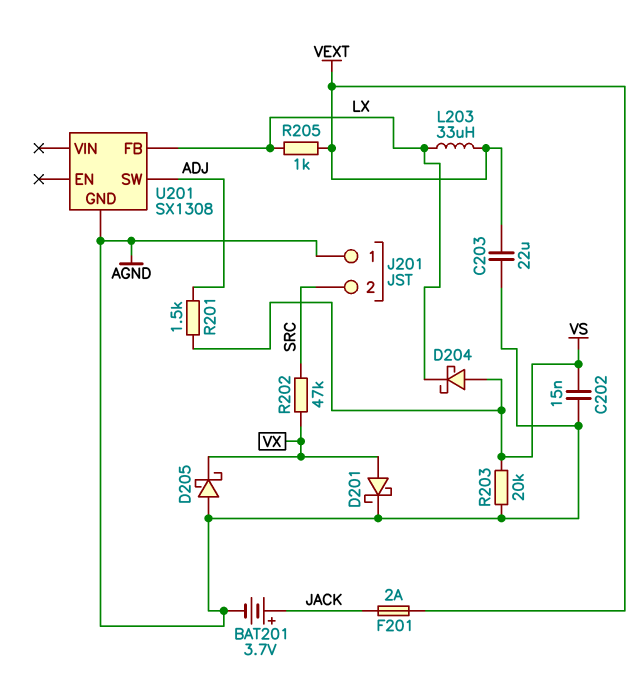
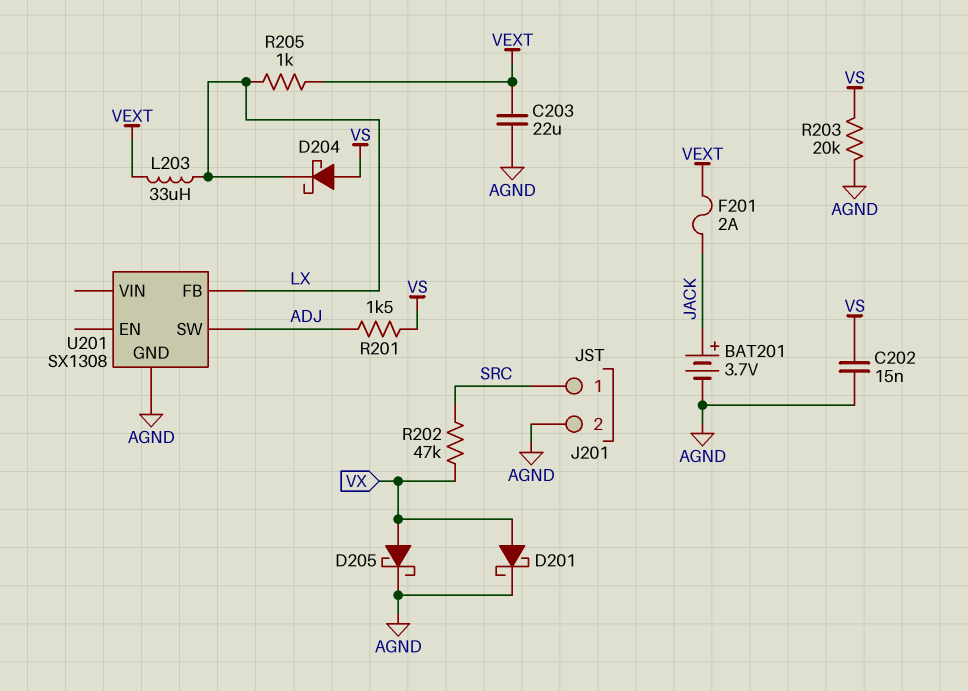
D205: schottky (A AGND, K VX) -> schottky (A VX, K AGND)
J201 pin 1: AGND -> SRC
J201 pin 2: SRC -> AGND

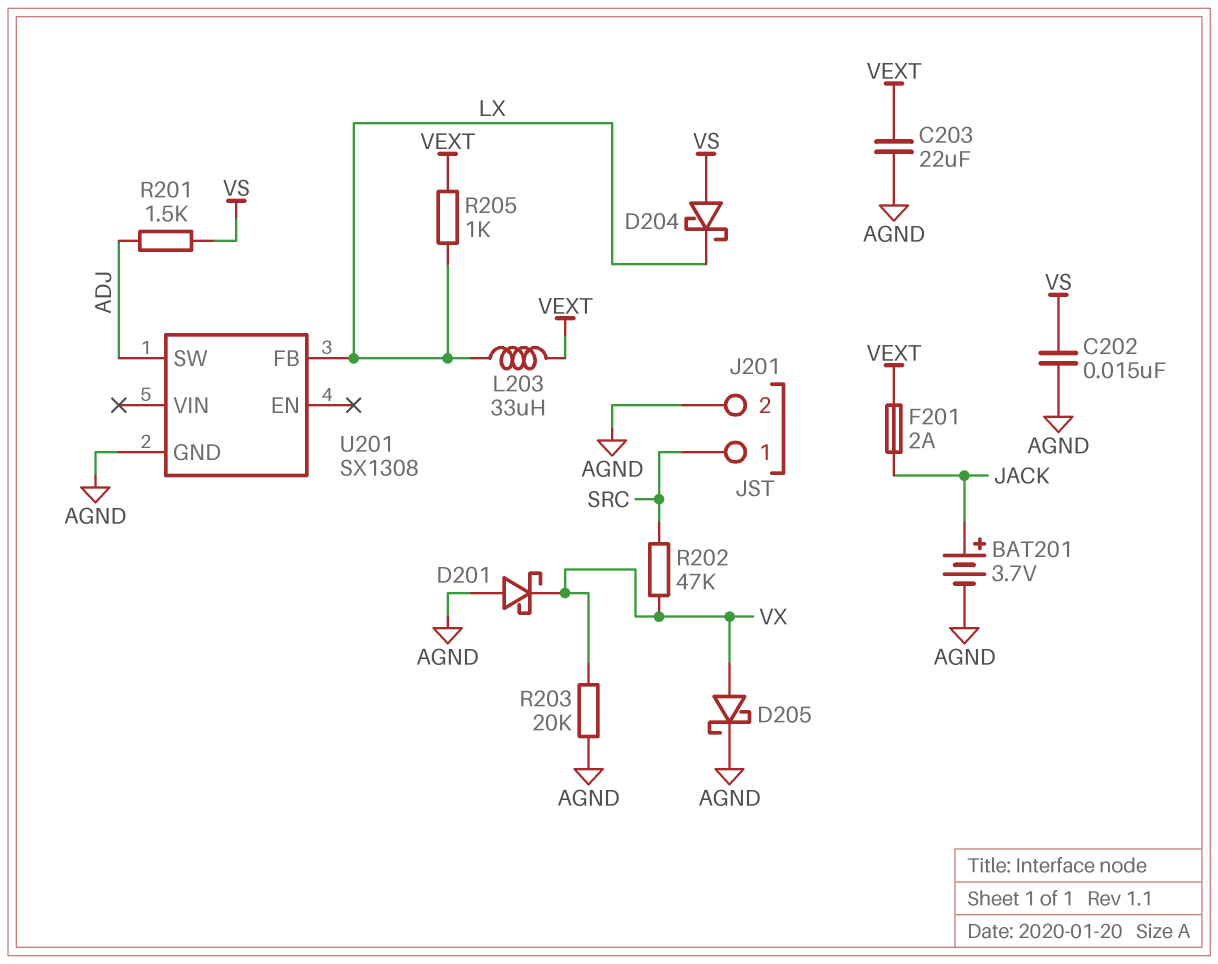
D201: schottky (A VX, K AGND) -> schottky (A AGND, K VX)
R203: 20k (AGND, VS) -> 20k (AGND, VX)

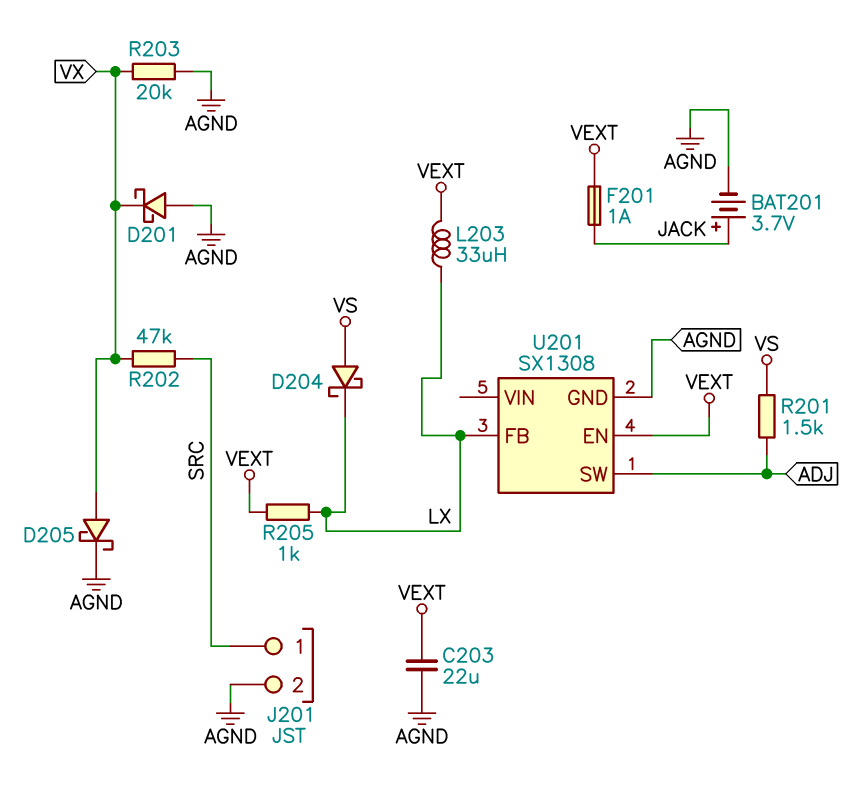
C202: 15nF (AGND, VS) -> none
F201: 2A (JACK, VEXT) -> 1A (JACK, VEXT)
U201 pin EN: none -> VEXT

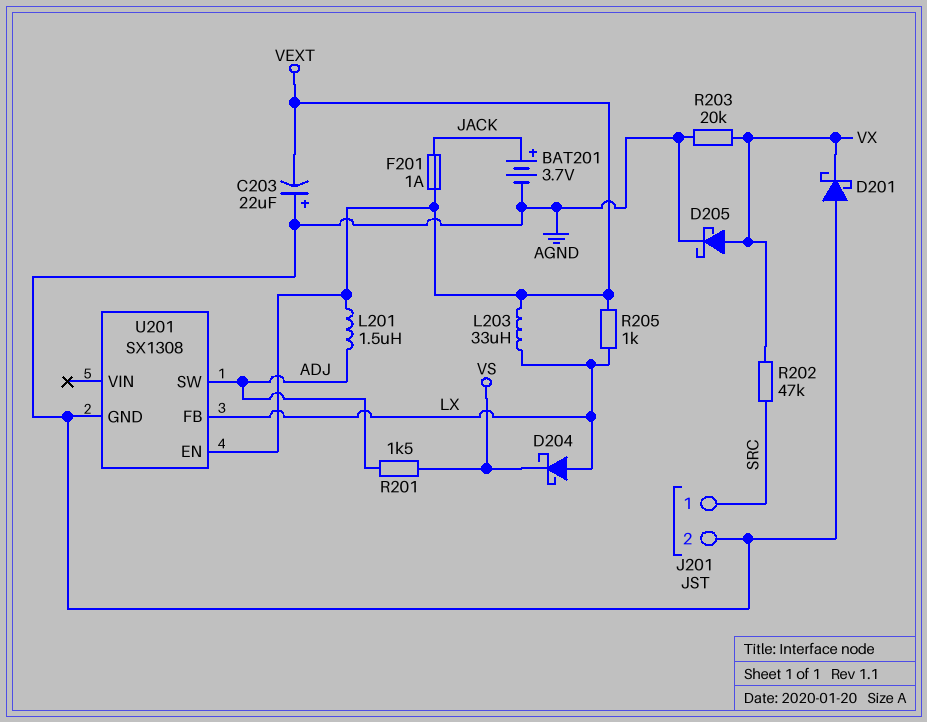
C203: 22uF (AGND, VEXT) -> 22uF (plus AGND, minus VEXT)
D204: schottky (A VS, K LX) -> schottky (A LX, K VS)
L201: none -> 1.5uH (ADJ, VEXT)

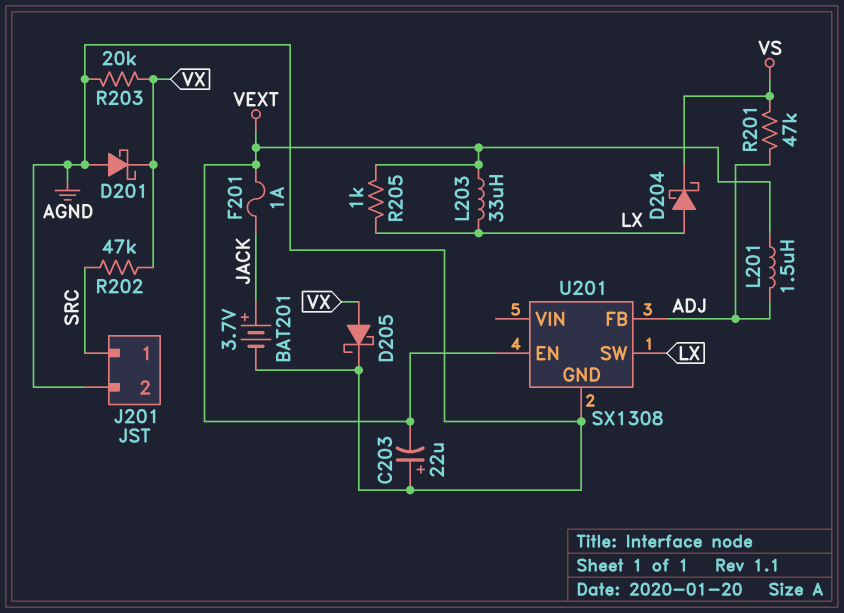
R201: 1.5k (ADJ, VS) -> 47k (ADJ, VS)
U201 pin FB: LX -> ADJ
U201 pin SW: ADJ -> LX

